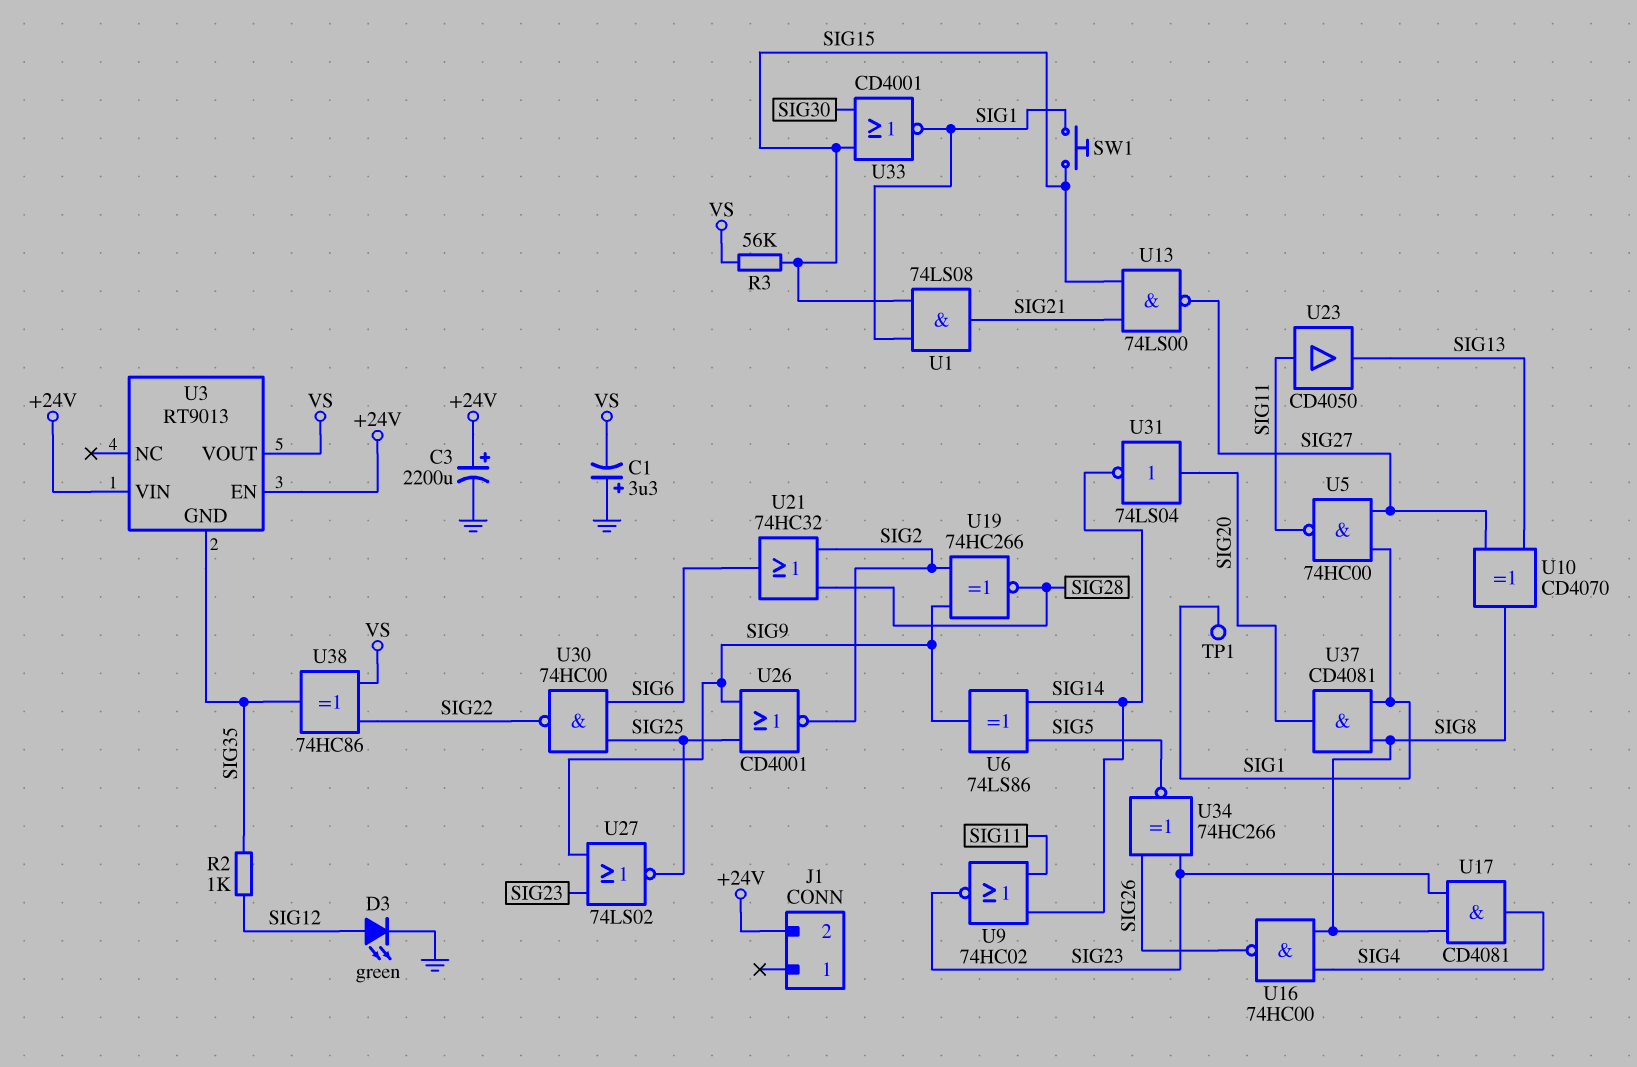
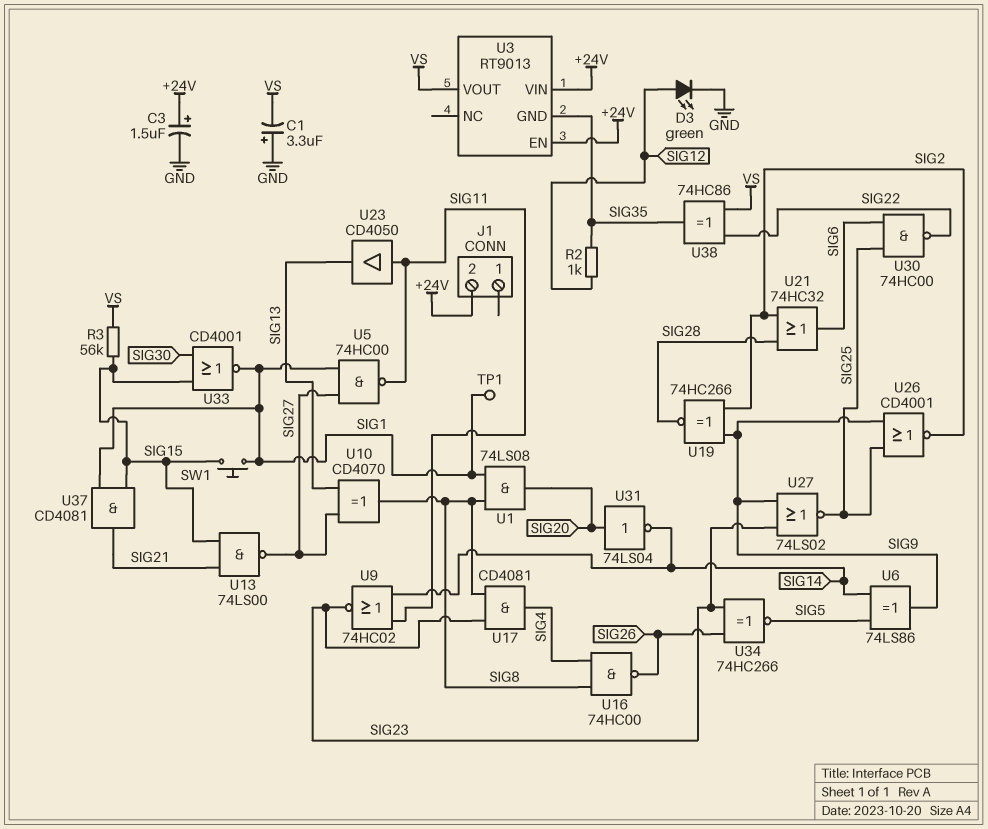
C3: 2200uF (plus +24V, minus GND) -> 1.5uF (plus +24V, minus GND)
U1: AND 74LS08 (in SIG1, in SIG15, out SIG21) -> AND 74LS08 (in SIG1, in SIG8, out SIG20)
U37: AND CD4081 (in SIG1, in SIG8, out SIG20) -> AND CD4081 (in SIG1, in SIG15, out SIG21)

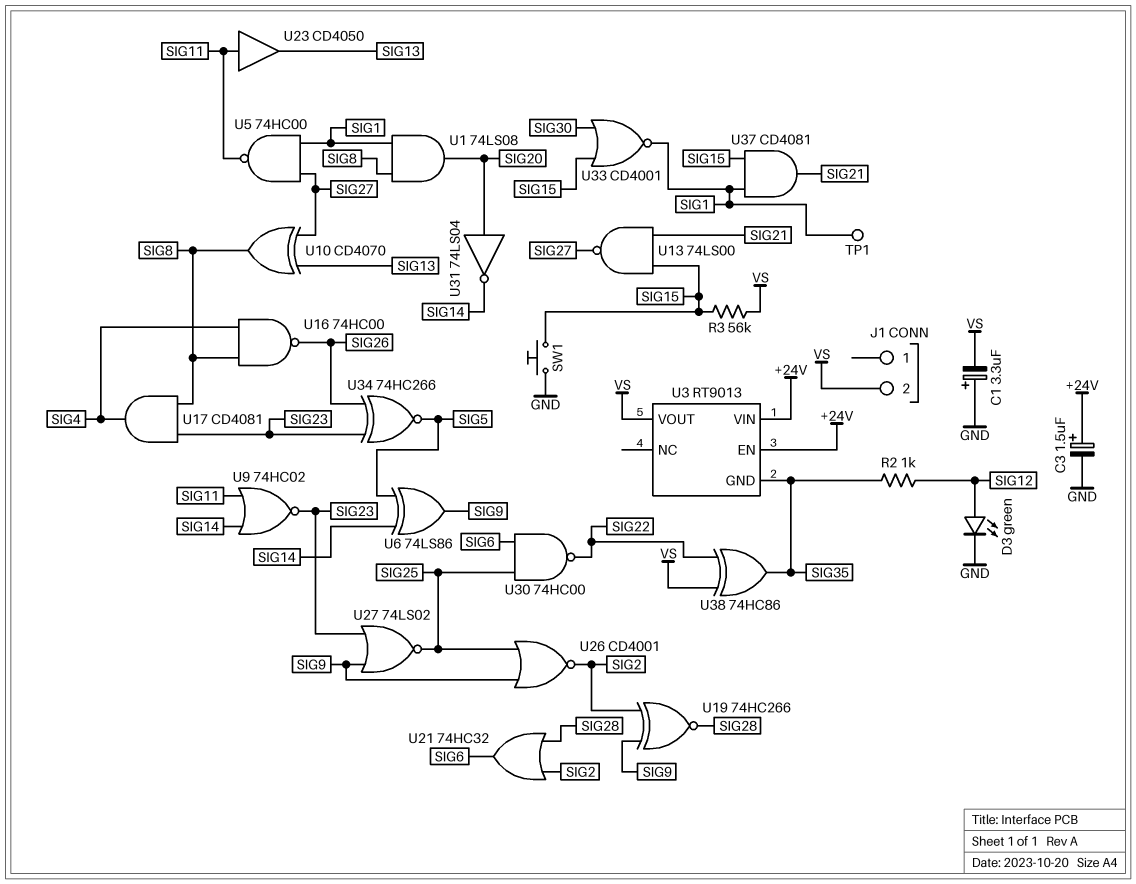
J1 pin 2: +24V -> VS
SW1: button (SIG1, SIG15) -> button (GND, SIG15)

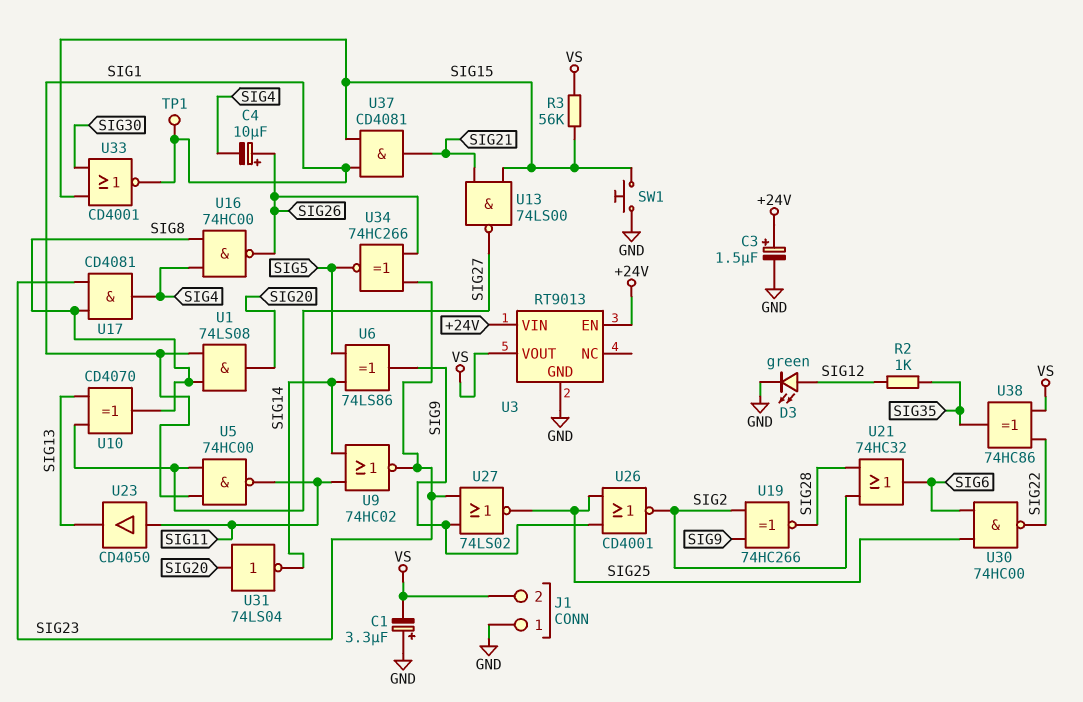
C4: none -> 10uF (plus SIG26, minus SIG4)
J1 pin 1: none -> GND
U3 pin GND: SIG35 -> GND

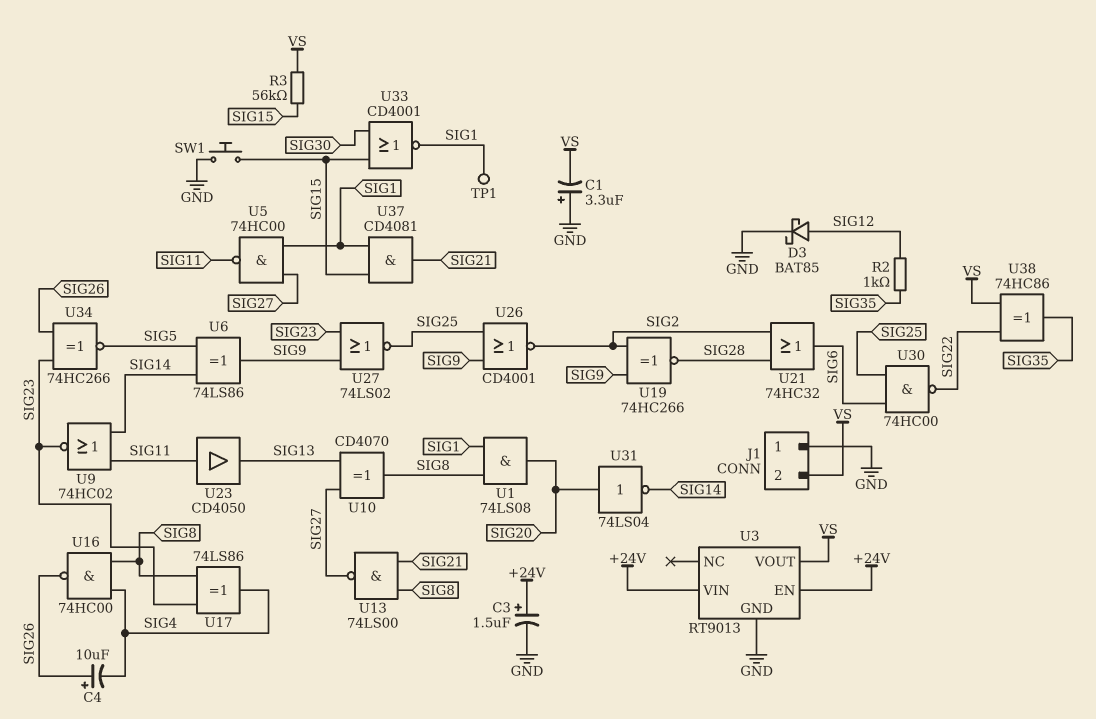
D3: LED green (A SIG12, K GND) -> schottky BAT85 (A SIG12, K GND)
U13: NAND 74LS00 (in SIG15, in SIG21, out SIG27) -> NAND 74LS00 (in SIG8, in SIG21, out SIG27)
U17: AND CD4081 (in SIG8, in SIG23, out SIG4) -> XOR 74LS86 (in SIG8, in SIG23, out SIG4)

